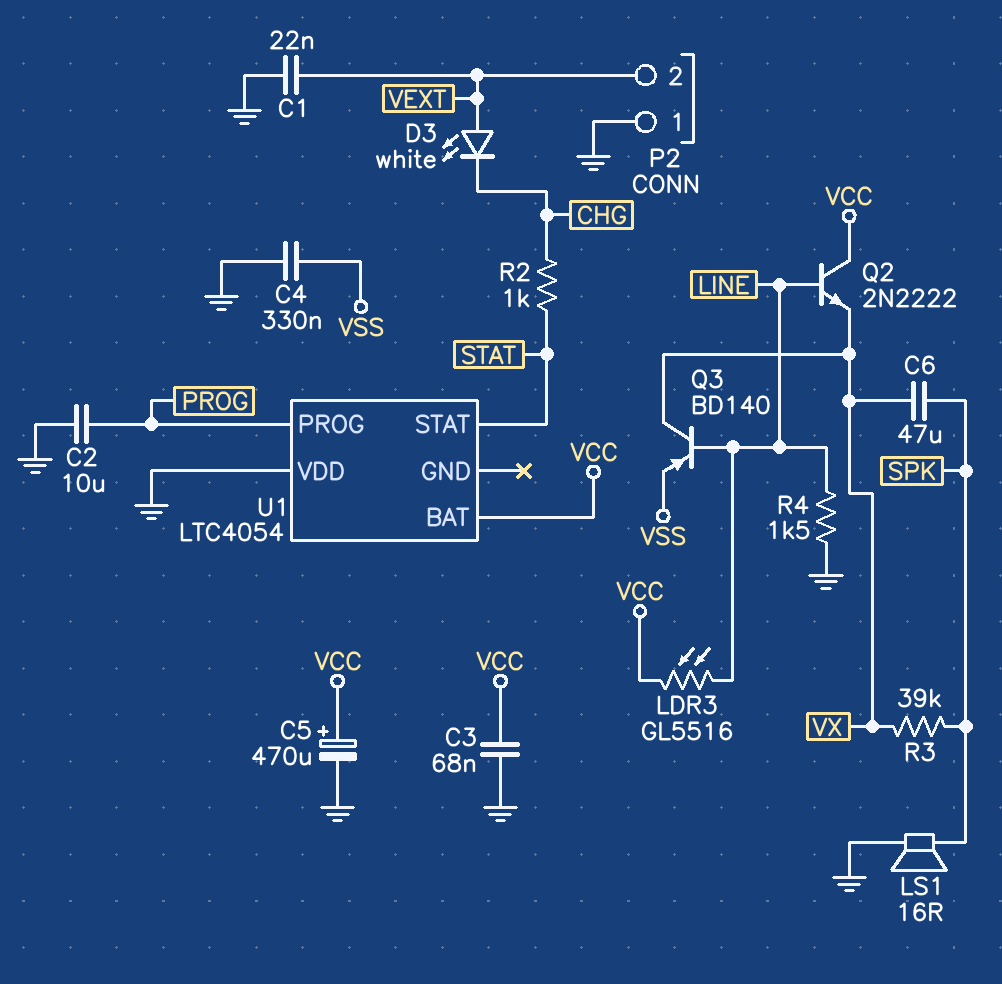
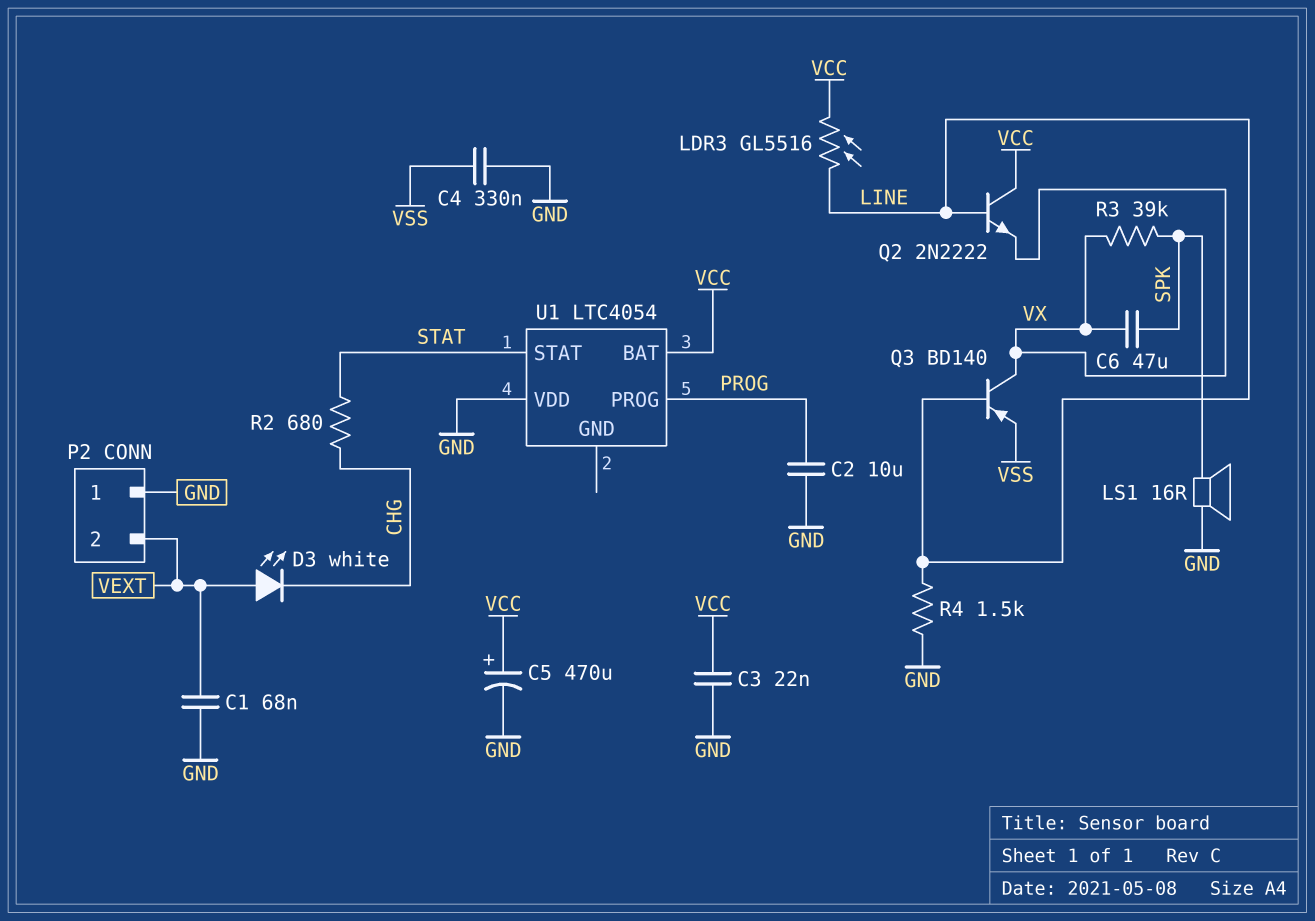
C1: 22nF (GND, VEXT) -> 68nF (GND, VEXT)
C3: 68nF (GND, VCC) -> 22nF (GND, VCC)
R2: 1k (CHG, STAT) -> 680 (CHG, STAT)

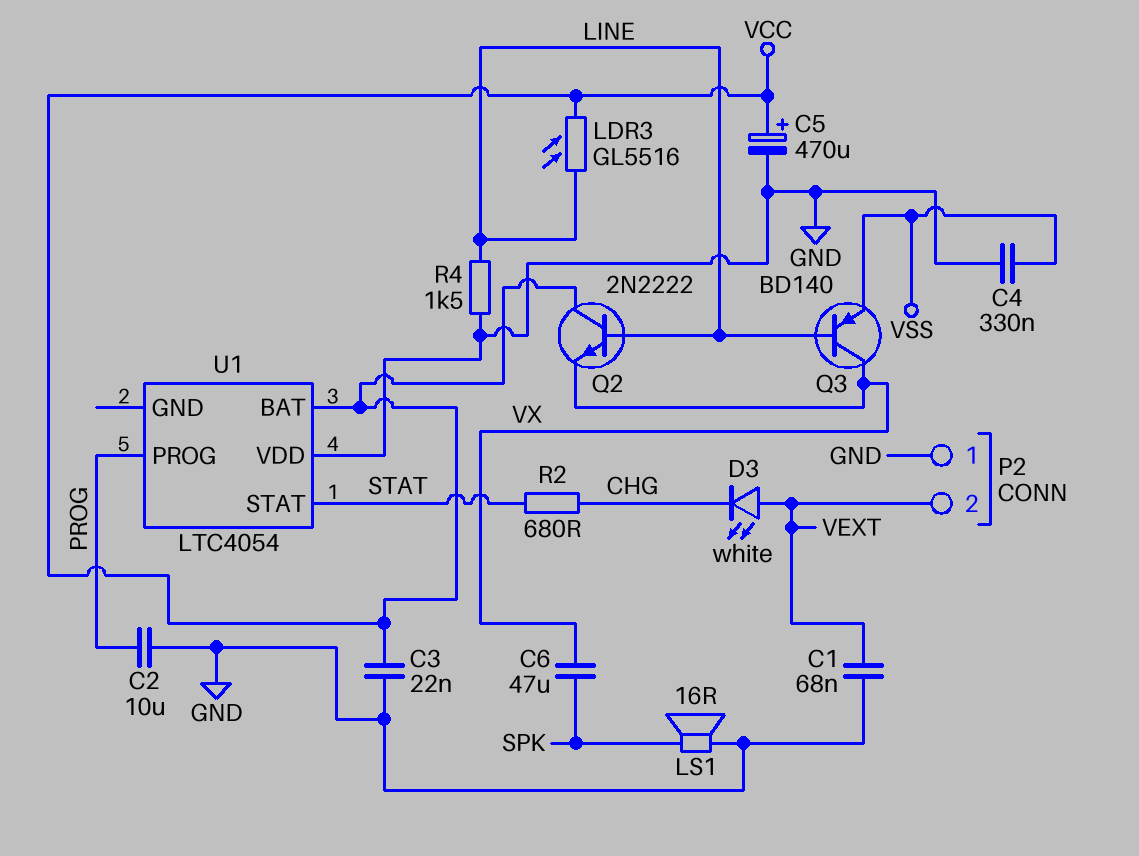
R3: 39k (SPK, VX) -> none

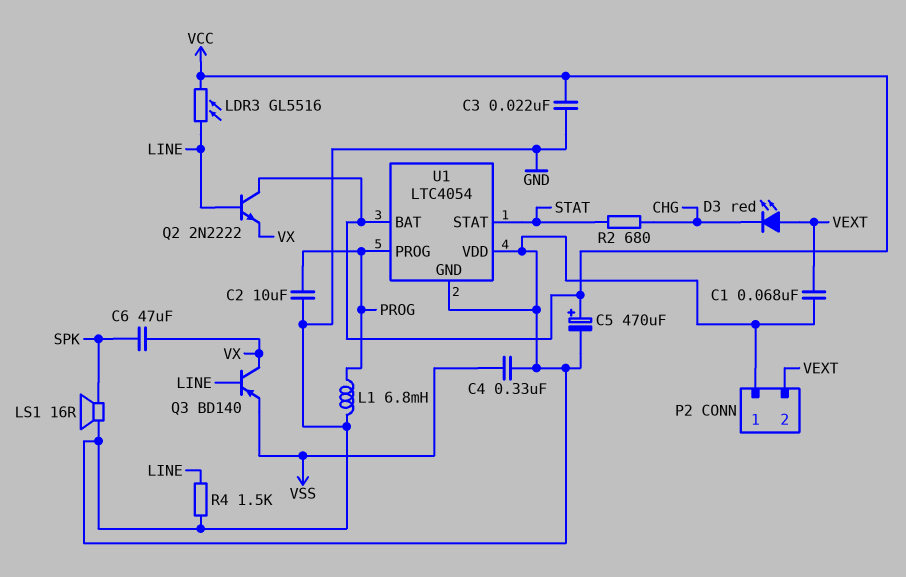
D3: LED white (A VEXT, K CHG) -> LED red (A VEXT, K CHG)
L1: none -> 6.8mH (GND, PROG)
U1 pin GND: none -> GND

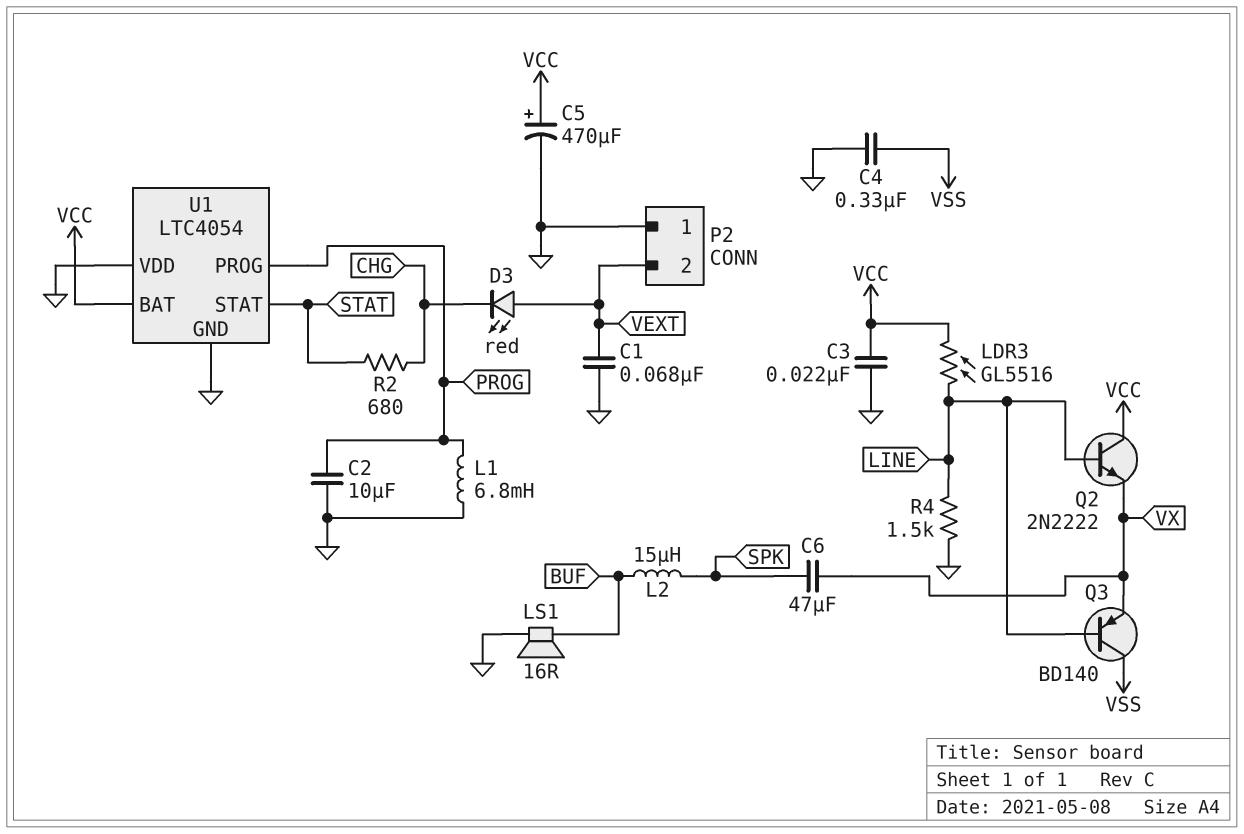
L2: none -> 15uH (BUF, SPK)
LS1: speaker 16R (GND, SPK) -> speaker 16R (BUF, GND)
Q3: PNP BD140 (B LINE, C VX, E VSS) -> PNP BD140 (B LINE, C VSS, E VX)

